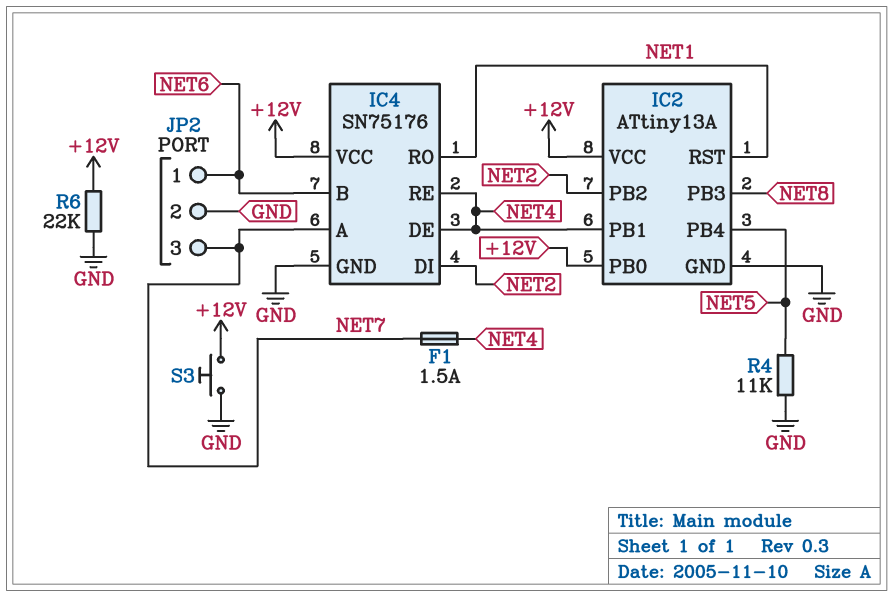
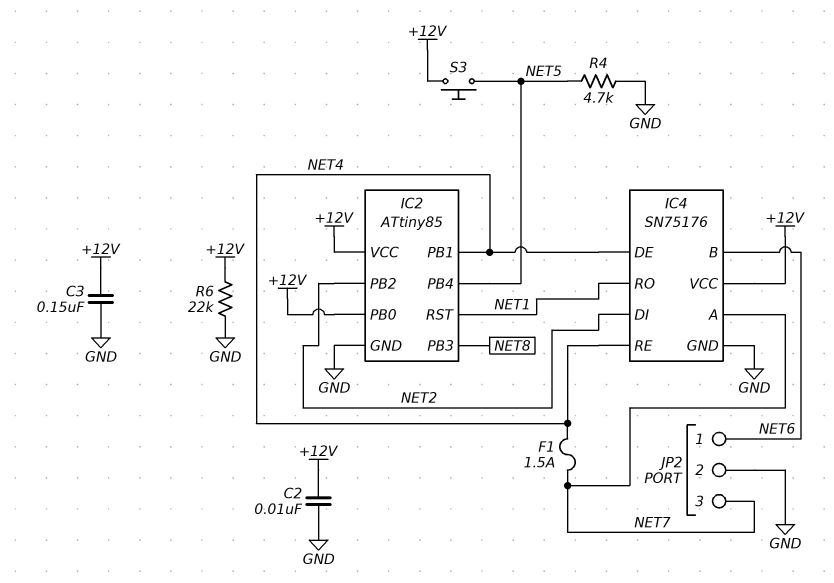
C2: none -> 10nF (+12V, GND)
C3: none -> 150nF (+12V, GND)
IC2: ATtiny13A -> ATtiny85
R4: 11k (GND, NET5) -> 4.7k (GND, NET5)
S3: button (+12V, GND) -> button (+12V, NET5)

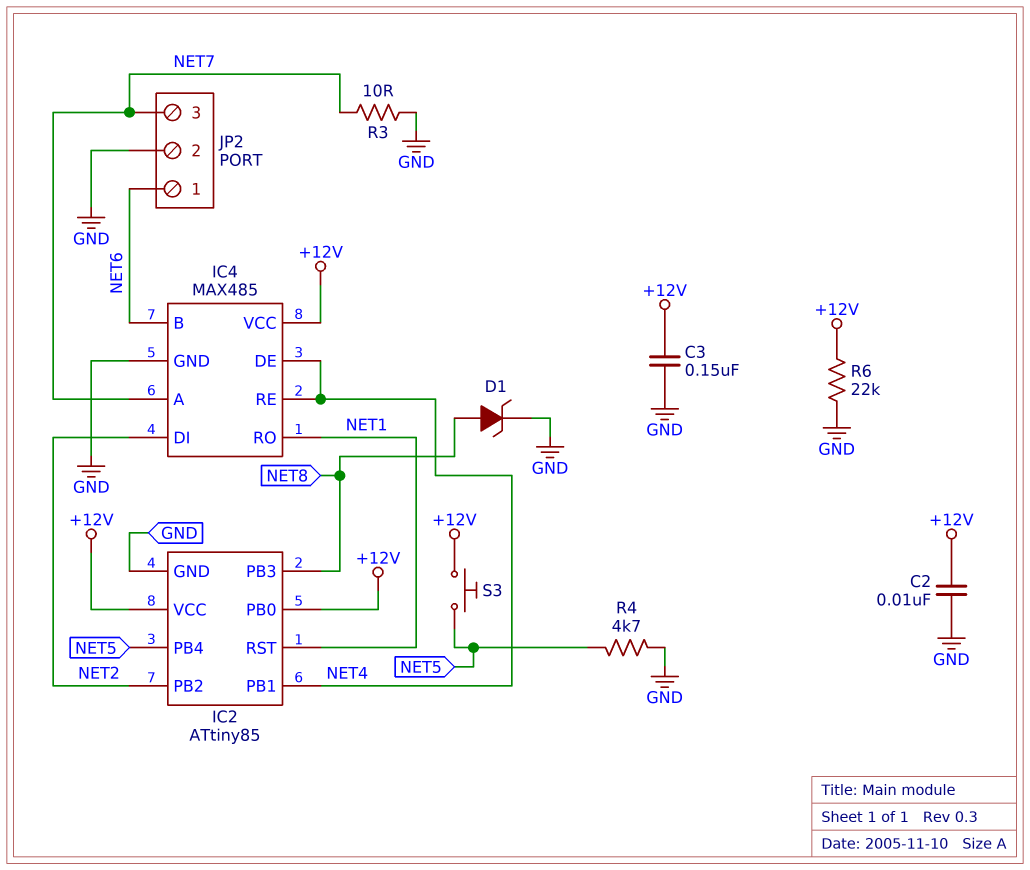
D1: none -> zener (A NET8, K GND)
F1: 1.5A (NET4, NET7) -> none
IC4: SN75176 -> MAX485
R3: none -> 10 (GND, NET7)

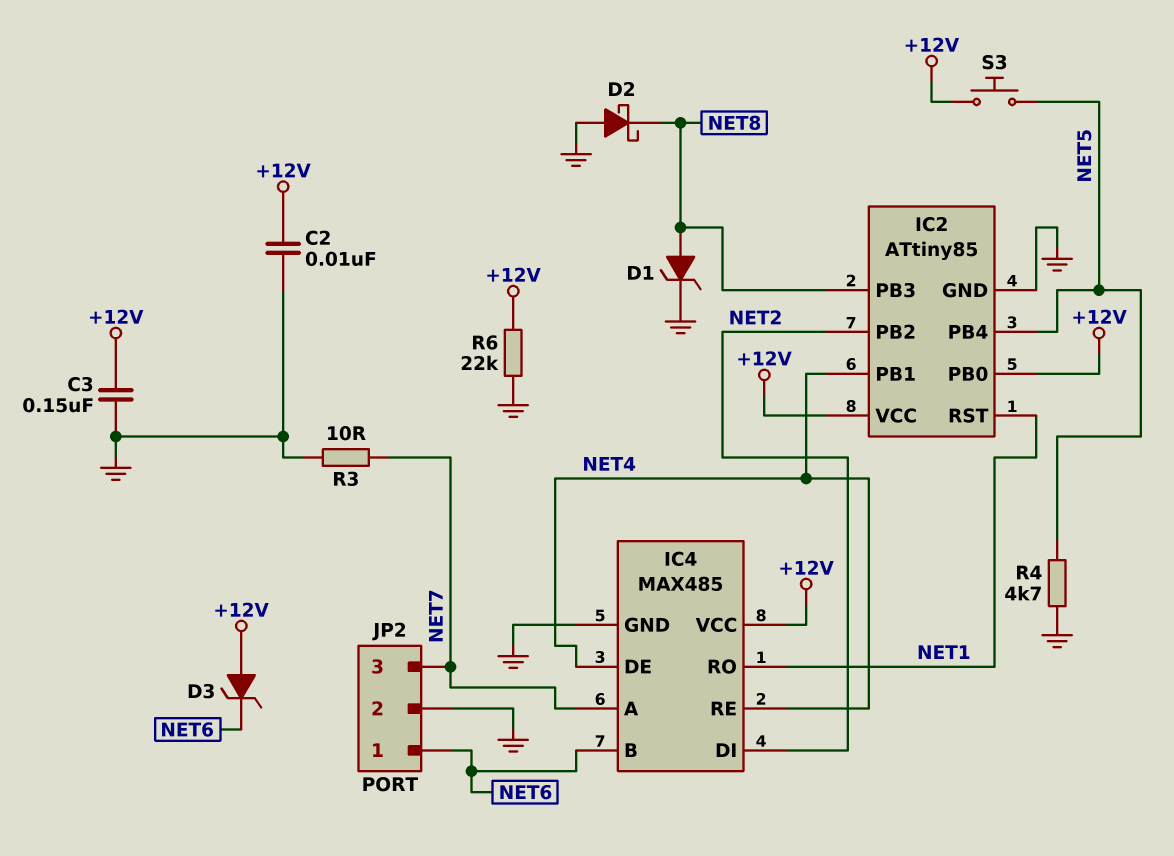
D2: none -> schottky (A GND, K NET8)
D3: none -> zener (A +12V, K NET6)

